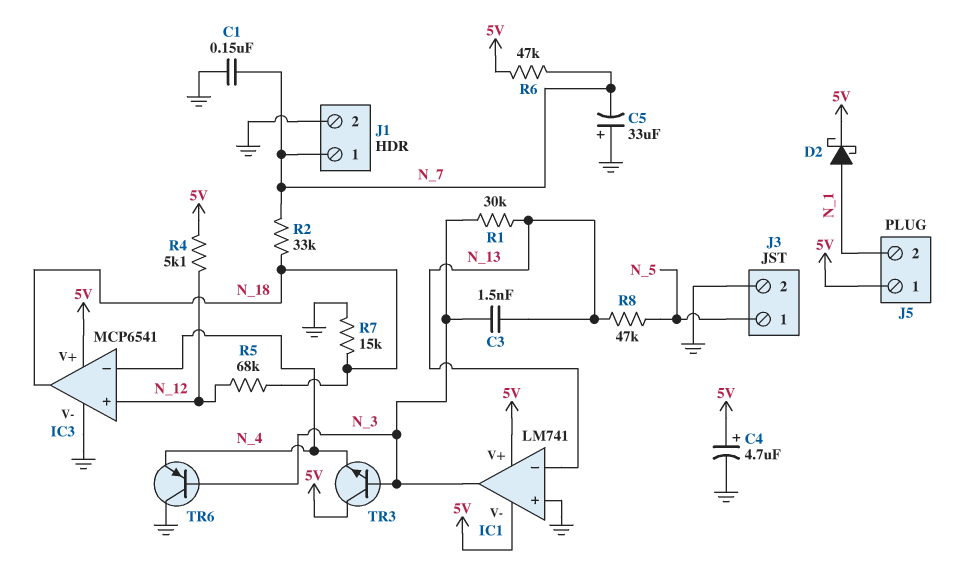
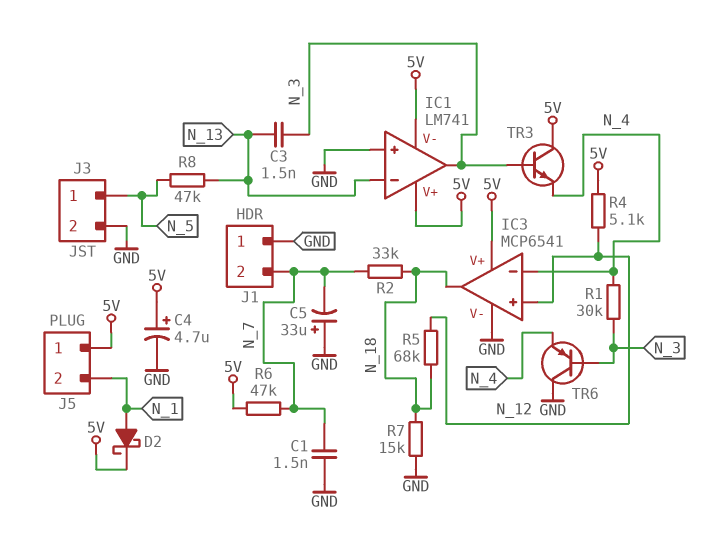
C1: 150nF (GND, N_7) -> 1.5nF (GND, N_7)
J1 pin 1: N_7 -> GND
J1 pin 2: GND -> N_7
R1: 30k (N_3, N_13) -> 30k (N_3, N_4)

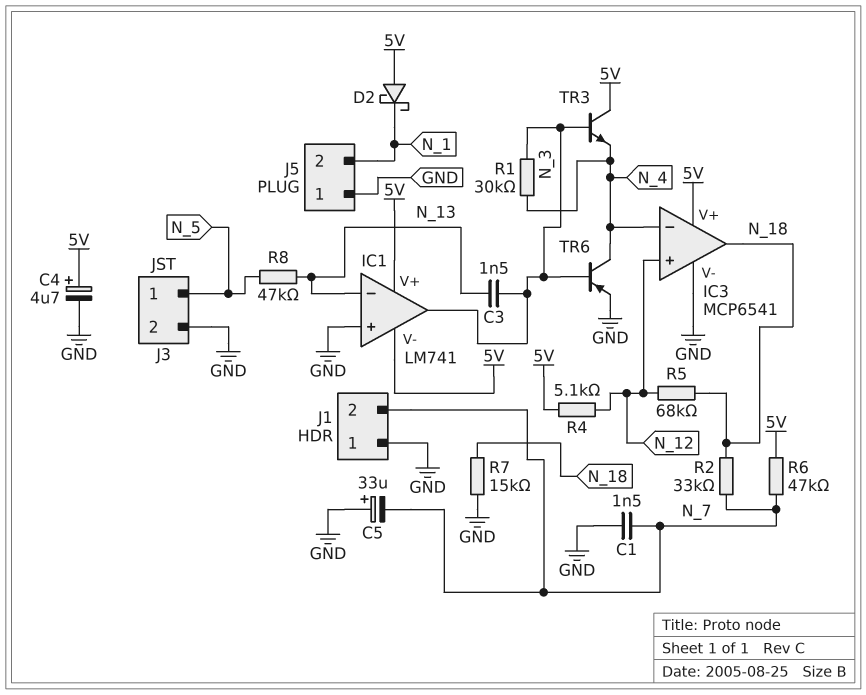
D2: schottky (A N_1, K 5V) -> schottky (A 5V, K N_1)
J5 pin 1: 5V -> GND
TR6: PNP (B N_3, C GND, E N_4) -> PNP (B N_3, C N_4, E GND)

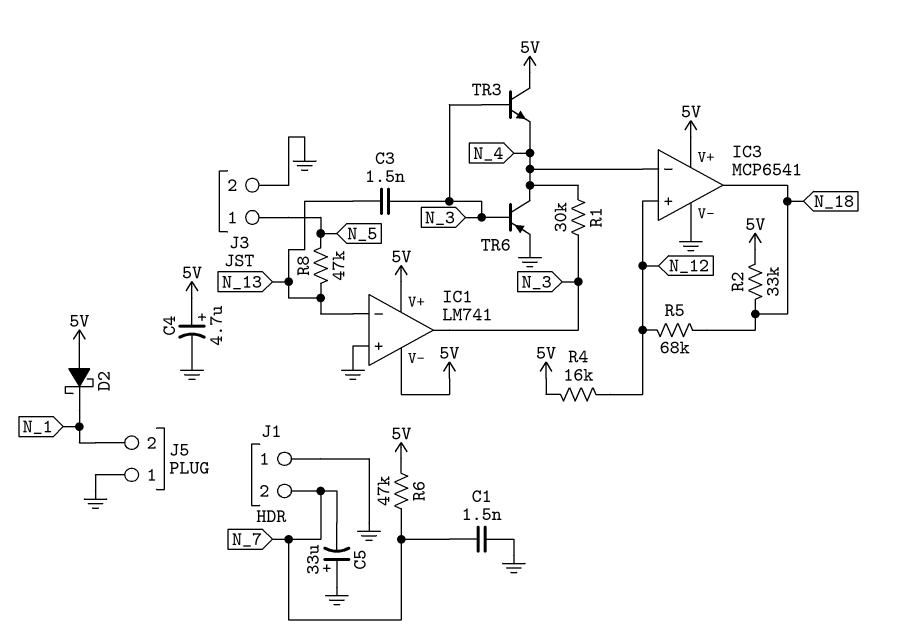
R2: 33k (N_7, N_18) -> 33k (5V, N_18)
R4: 5.1k (5V, N_12) -> 16k (5V, N_12)
R7: 15k (GND, N_18) -> none

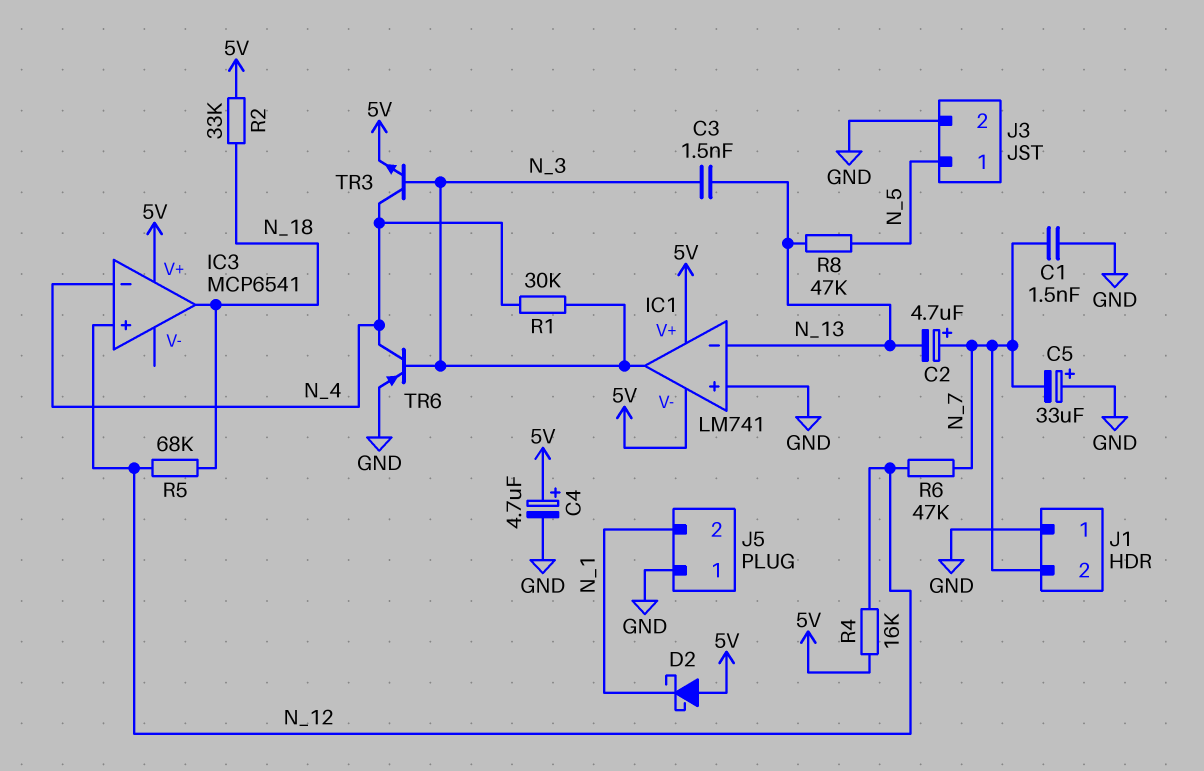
C2: none -> 4.7uF (plus N_7, minus N_13)
IC3 pin V-: GND -> none
R6: 47k (5V, N_7) -> 47k (N_7, N_12)
TR3: NPN (B N_3, C 5V, E N_4) -> NPN (B N_3, C N_4, E 5V)

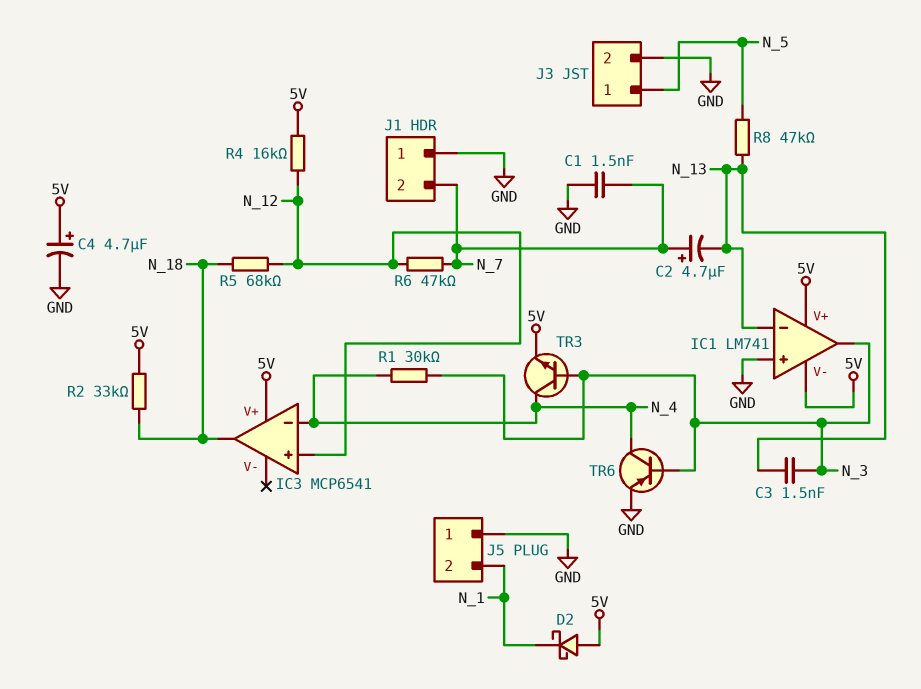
C5: 33uF (plus GND, minus N_7) -> none

